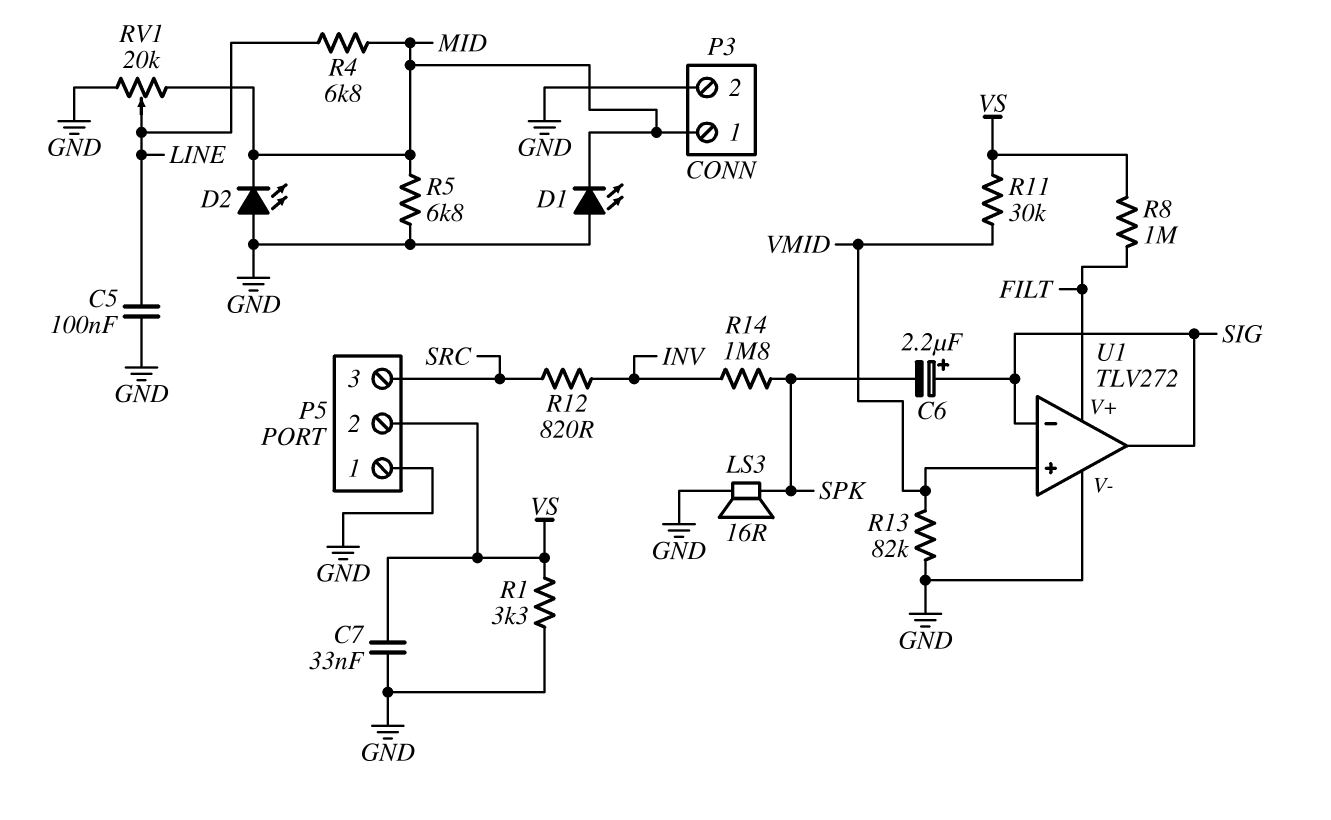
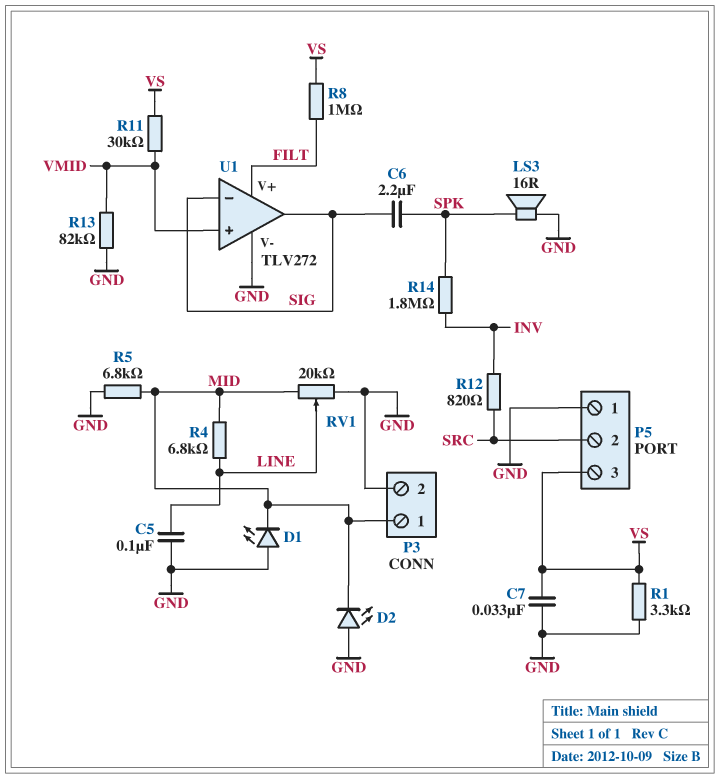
C6: 2.2uF (plus SIG, minus SPK) -> 2.2uF (SIG, SPK)
P5 pin 2: VS -> SRC
P5 pin 3: SRC -> VS

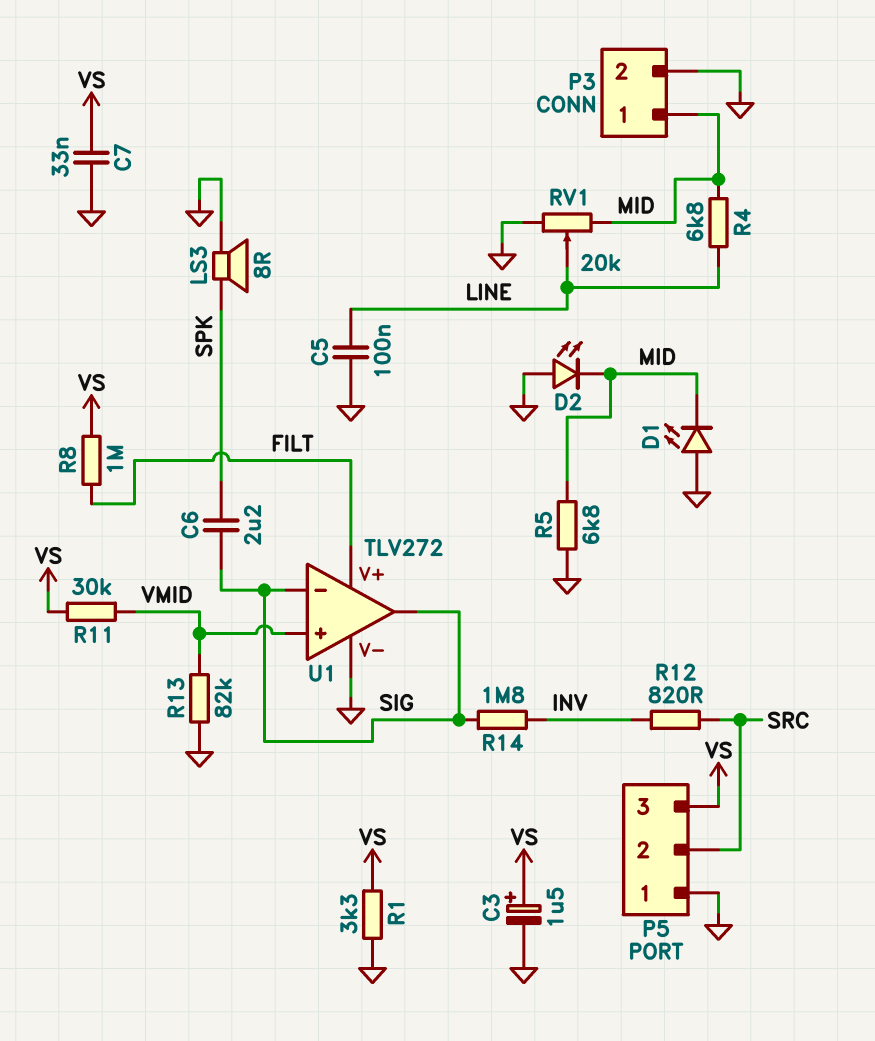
C3: none -> 1.5uF (plus VS, minus GND)
LS3: speaker 16R (GND, SPK) -> speaker 8R (GND, SPK)
R14: 1.8M (INV, SPK) -> 1.8M (INV, SIG)

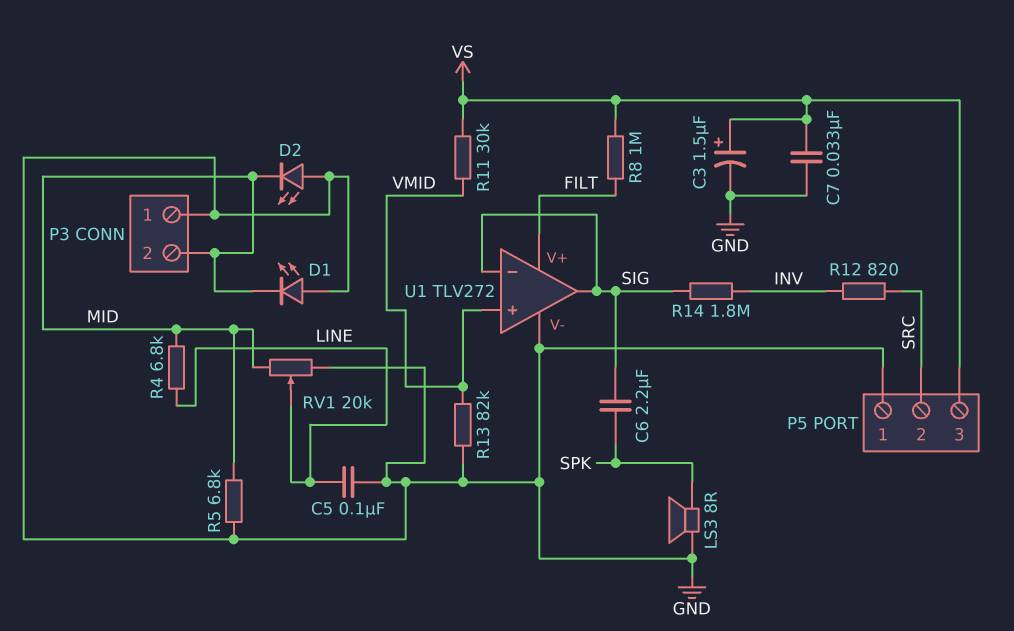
P3 pin 1: MID -> GND
P3 pin 2: GND -> MID
R1: 3.3k (GND, VS) -> none

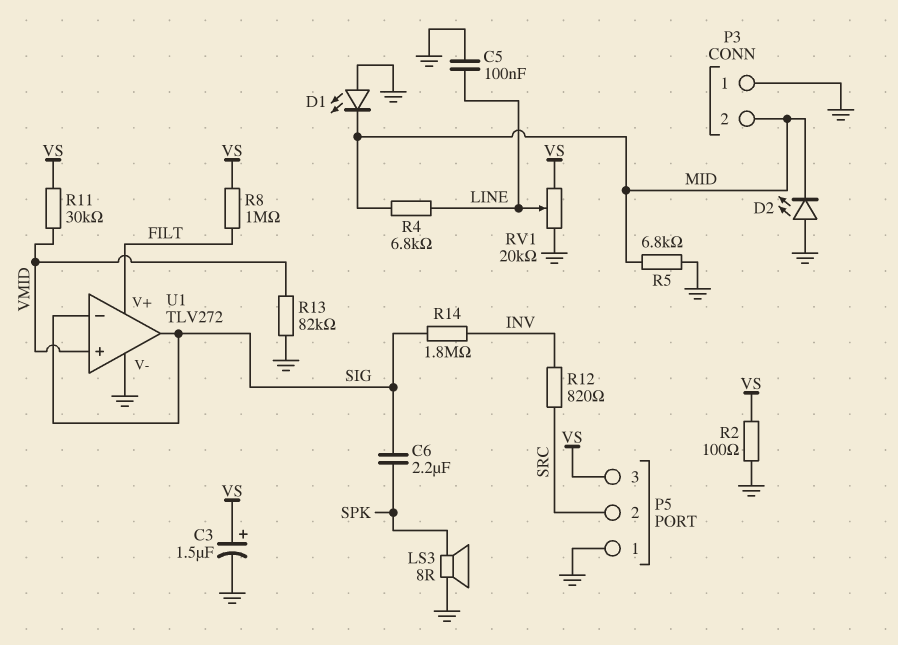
C7: 33nF (GND, VS) -> none
R2: none -> 100 (GND, VS)
RV1: 20k (GND, MID, wiper LINE) -> 20k (GND, VS, wiper LINE)

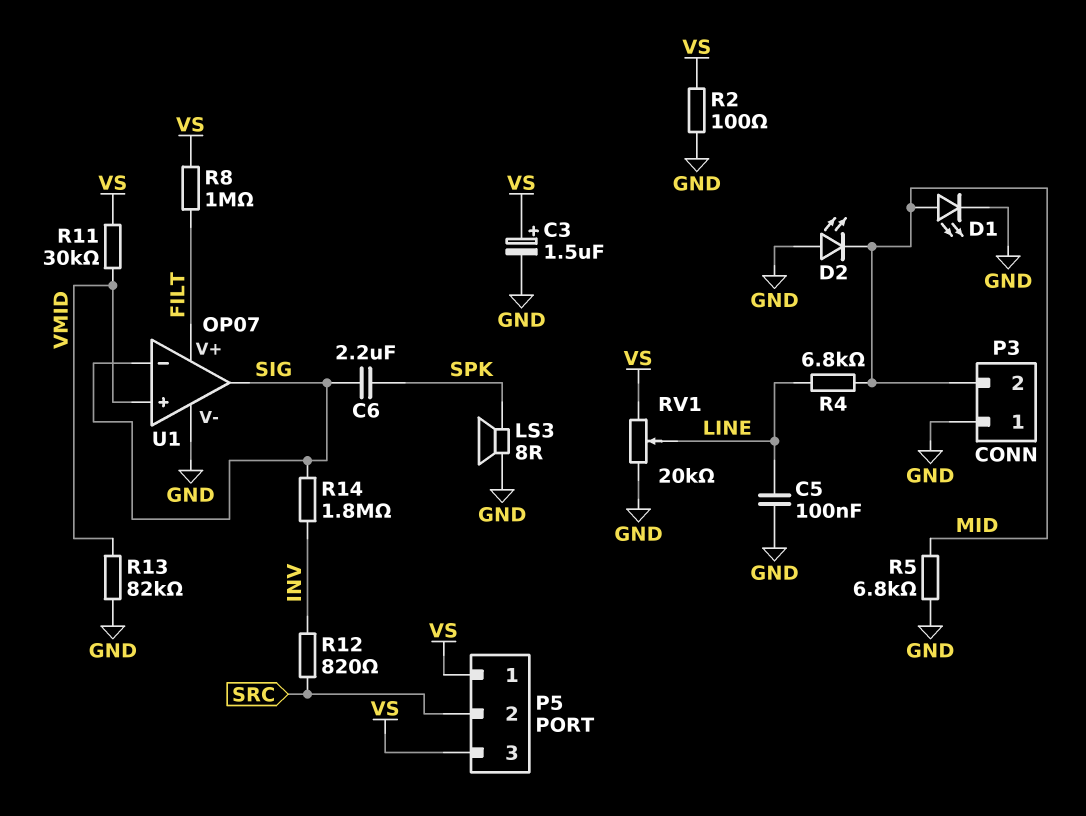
D1: LED (A GND, K MID) -> LED (A MID, K GND)
P5 pin 1: GND -> VS
U1: TLV272 -> OP07

